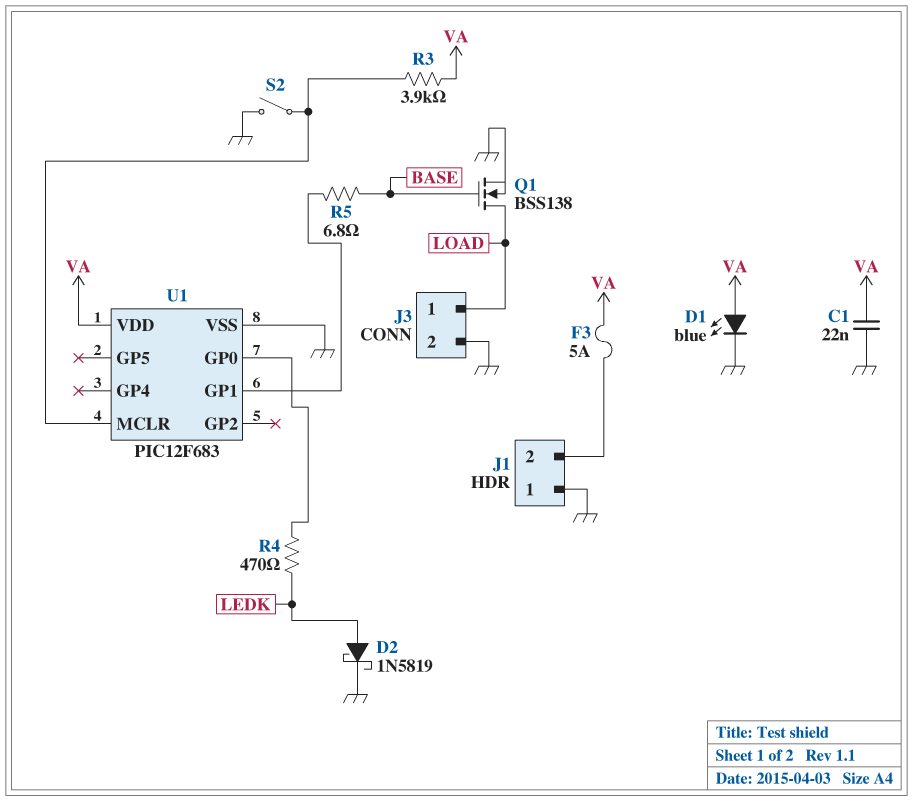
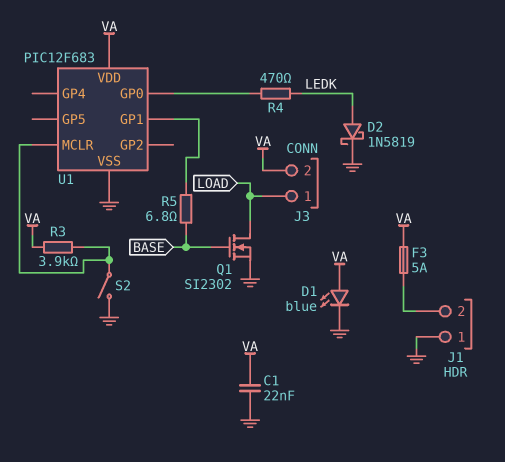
J3 pin 2: GND -> VA
Q1: NMOS BSS138 (G BASE, D LOAD, S GND) -> NMOS SI2302 (G BASE, D LOAD, S GND)

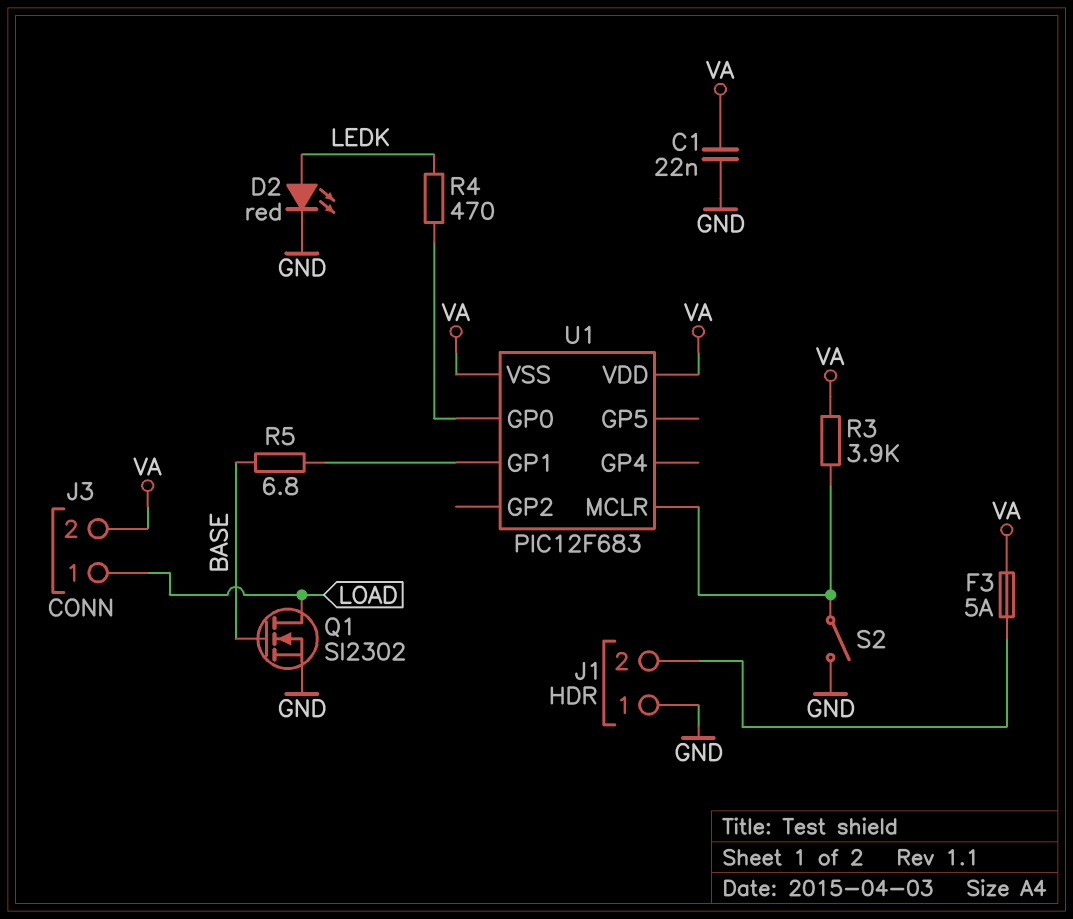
D1: LED blue (A VA, K GND) -> none
D2: schottky 1N5819 (A LEDK, K GND) -> LED red (A LEDK, K GND)
U1 pin VSS: GND -> VA

